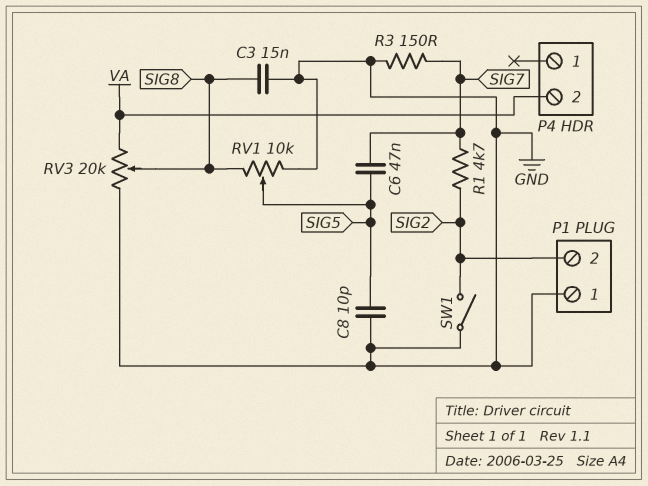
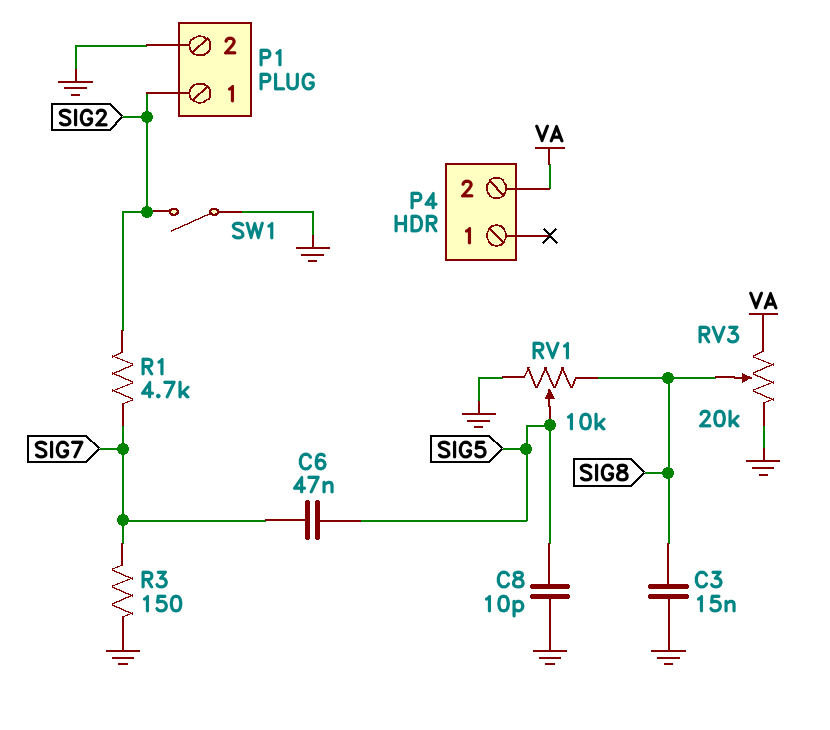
P1 pin 1: GND -> SIG2
P1 pin 2: SIG2 -> GND

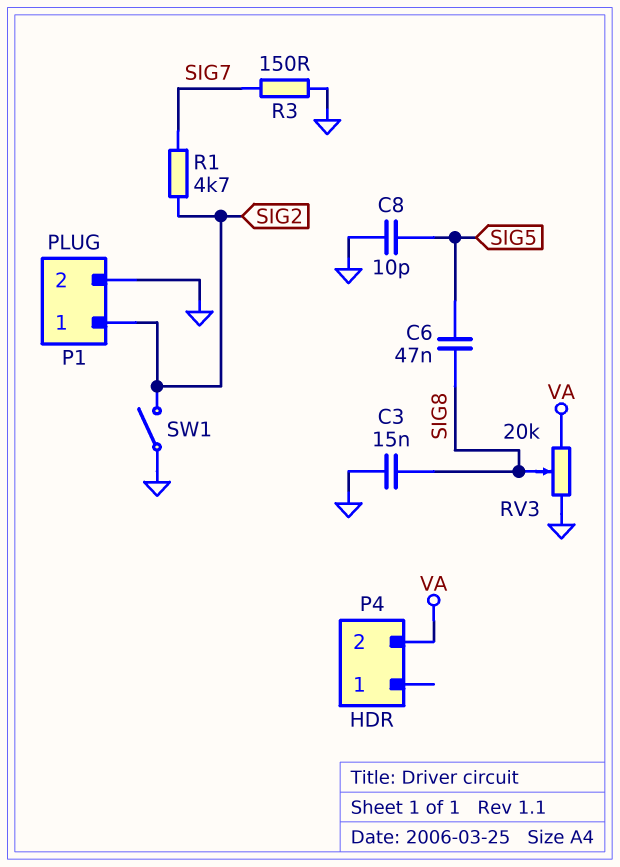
C6: 47nF (SIG5, SIG7) -> 47nF (SIG5, SIG8)
RV1: 10k (GND, SIG8, wiper SIG5) -> none

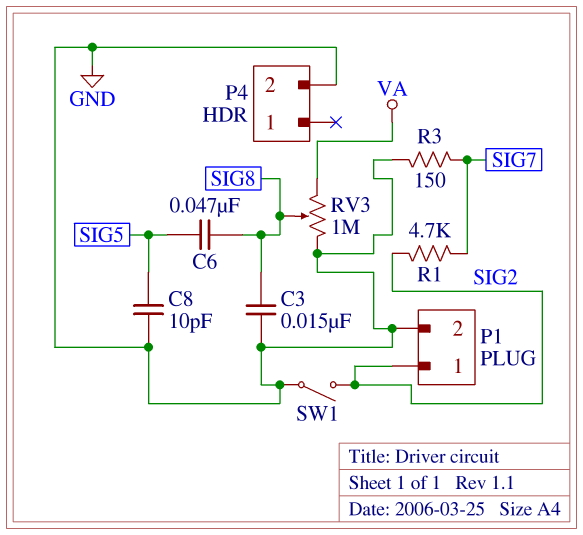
P4 pin 2: VA -> GND
RV3: 20k (GND, VA, wiper SIG8) -> 1M (GND, VA, wiper SIG8)

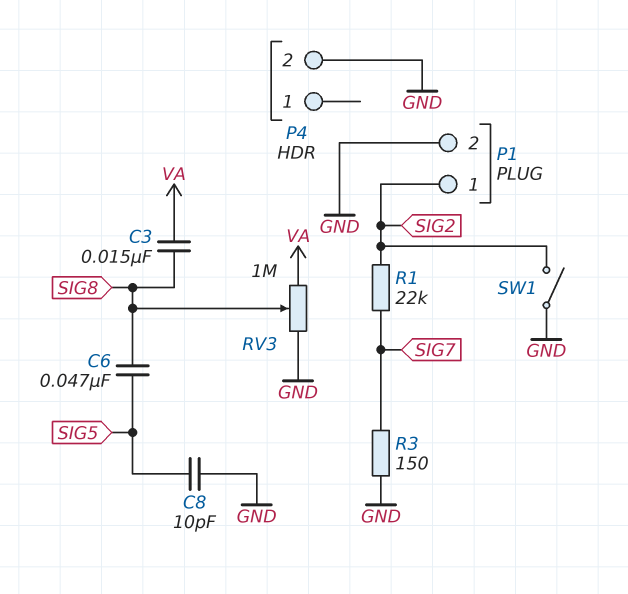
C3: 15nF (GND, SIG8) -> 15nF (SIG8, VA)
R1: 4.7k (SIG2, SIG7) -> 22k (SIG2, SIG7)

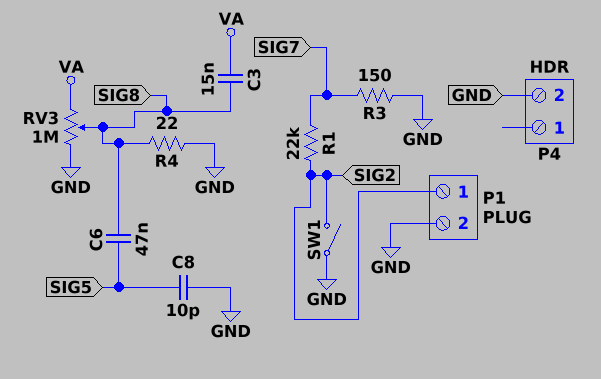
R4: none -> 22 (GND, SIG8)

